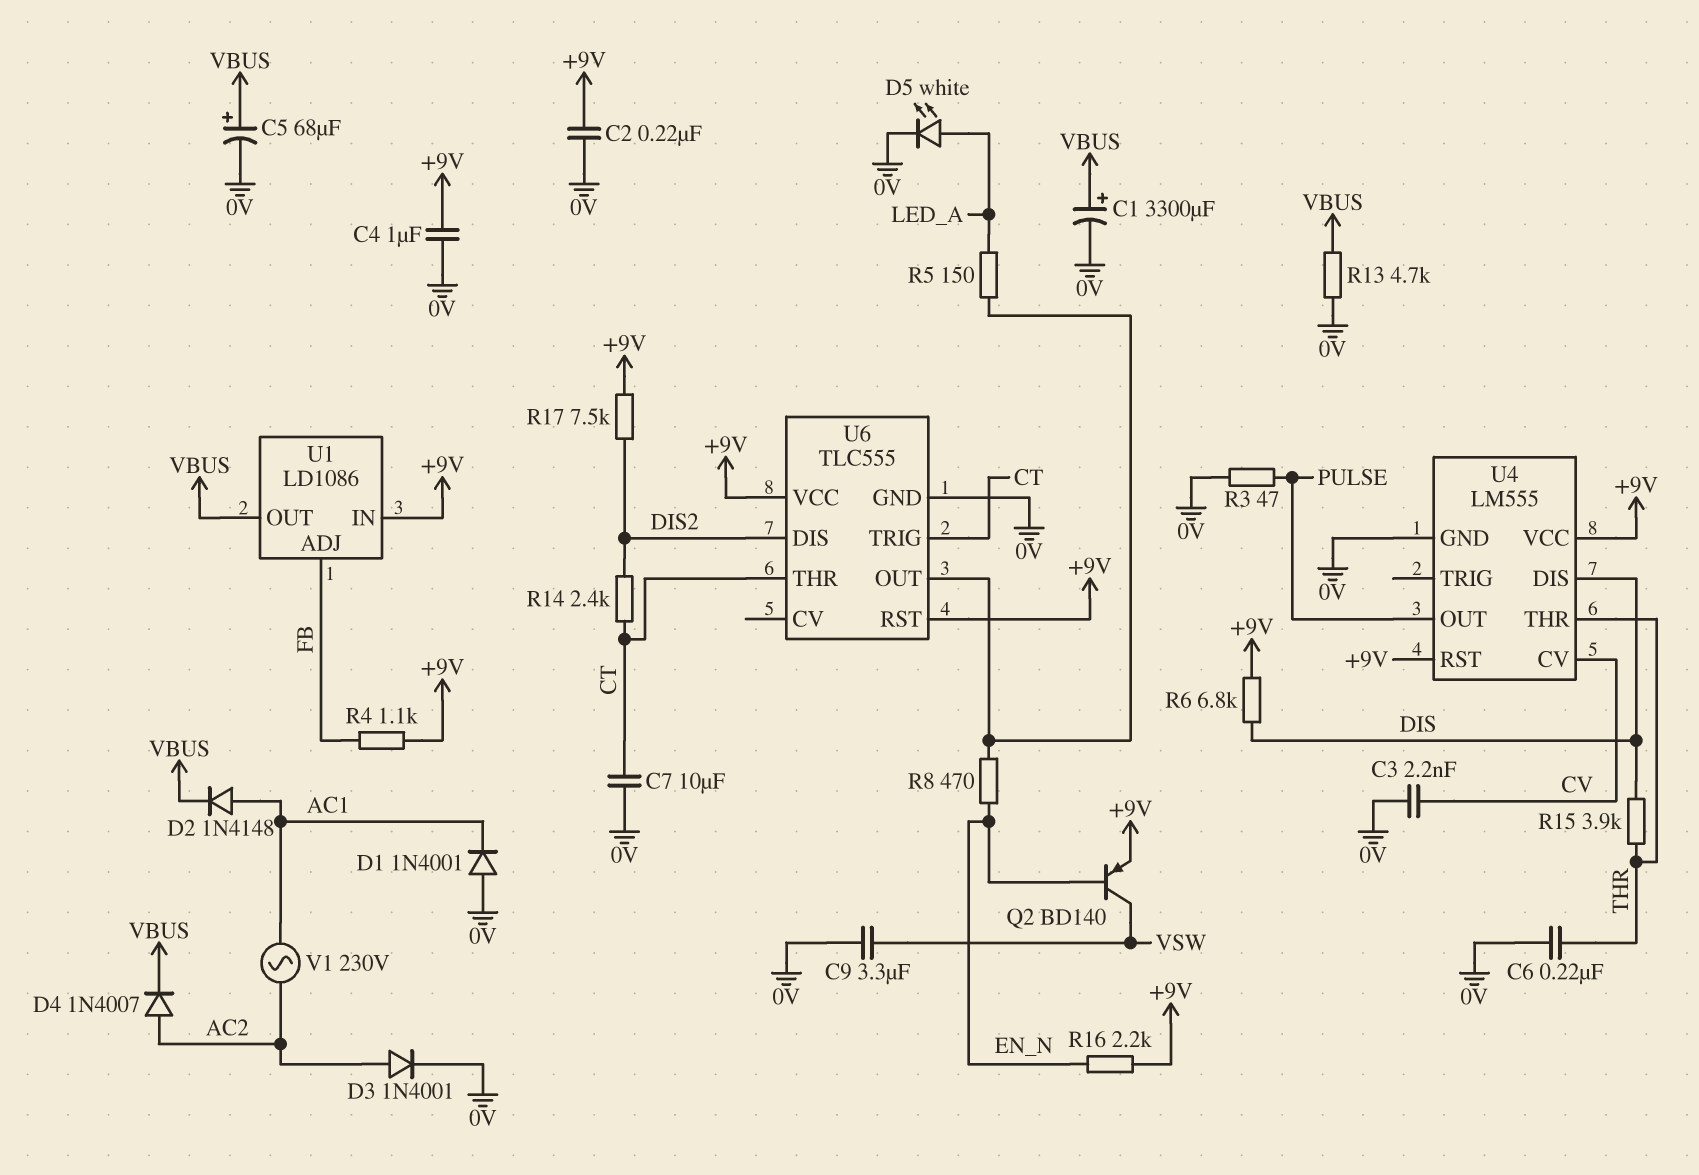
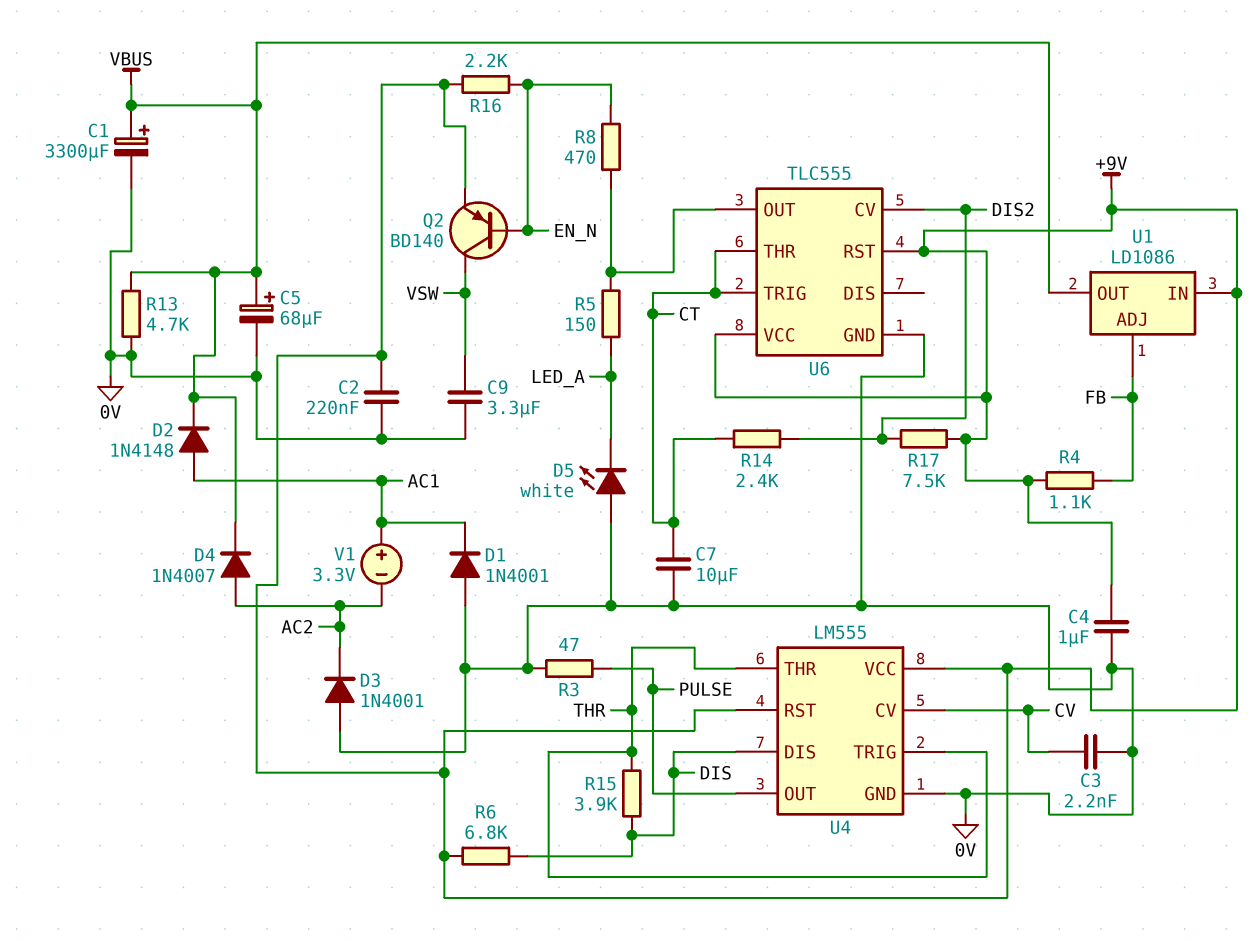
C6: 220nF (0V, THR) -> none
D3: diode 1N4001 (A AC2, K 0V) -> diode 1N4001 (A 0V, K AC2)
D5: LED white (A LED_A, K 0V) -> LED white (A 0V, K LED_A)
U4 pin TRIG: none -> THR
U6 pin CV: none -> DIS2
U6 pin DIS: DIS2 -> none
V1: AC 230V (AC1, AC2) -> 3.3V (plus AC1, minus AC2)

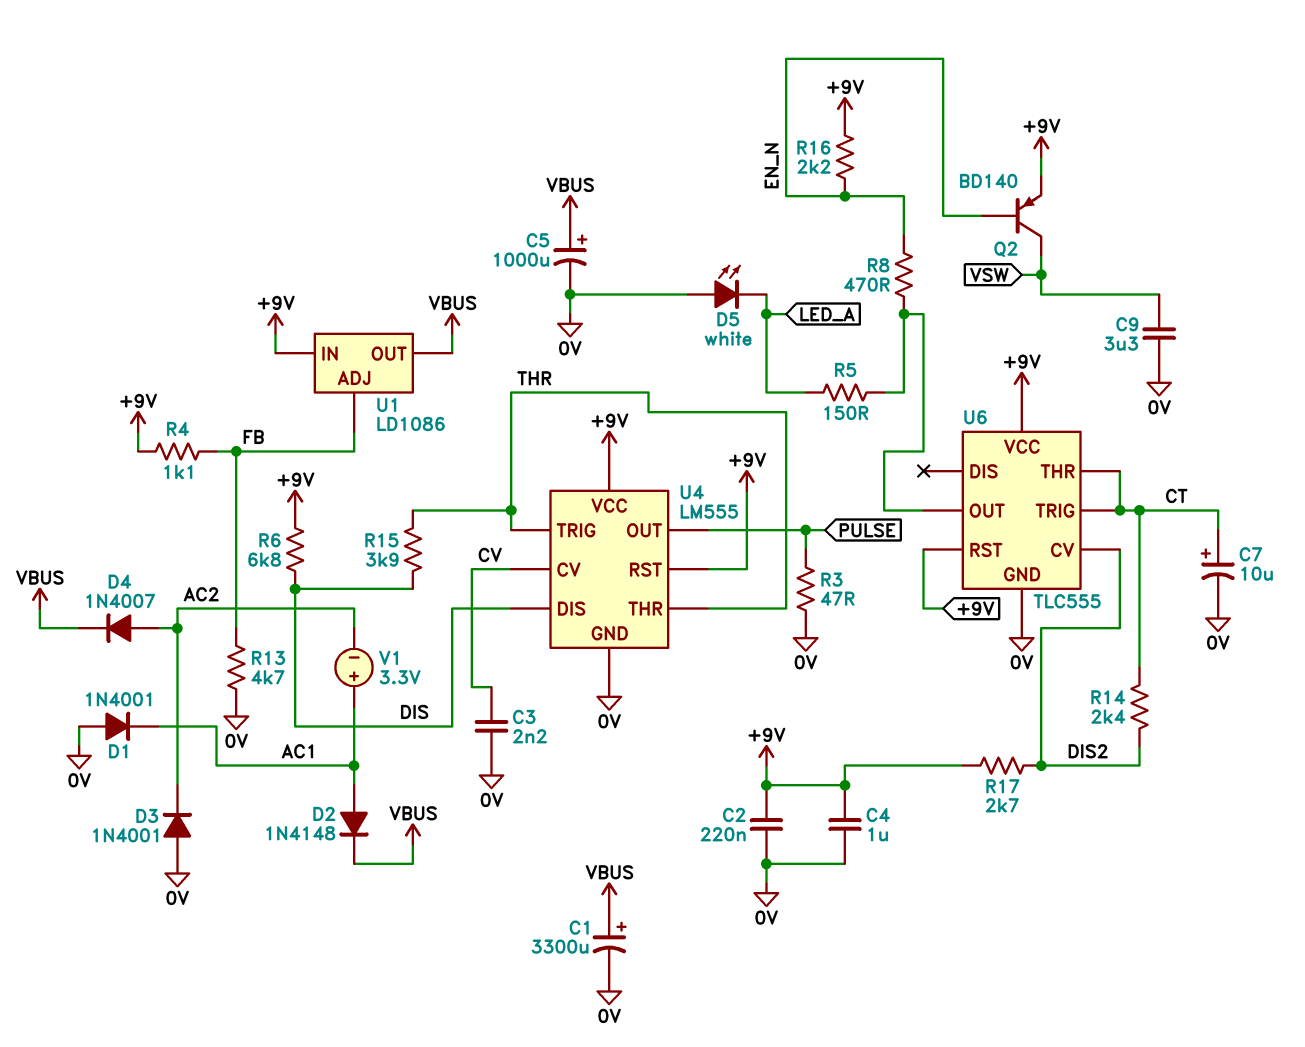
C5: 68uF (plus VBUS, minus 0V) -> 1000uF (plus VBUS, minus 0V)
C7: 10uF (0V, CT) -> 10uF (plus CT, minus 0V)
R13: 4.7k (0V, VBUS) -> 4.7k (0V, FB)
R17: 7.5k (+9V, DIS2) -> 2.7k (+9V, DIS2)

